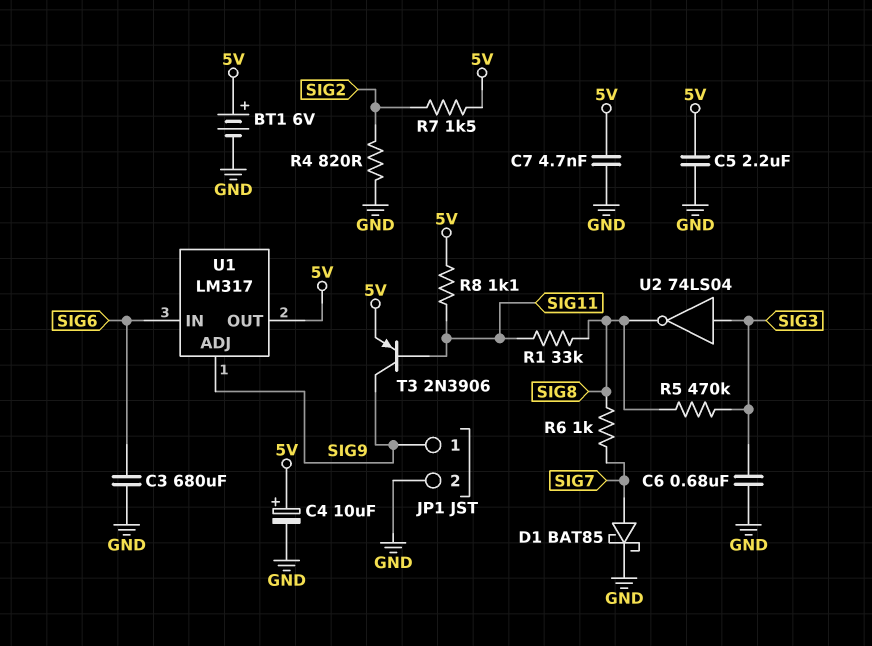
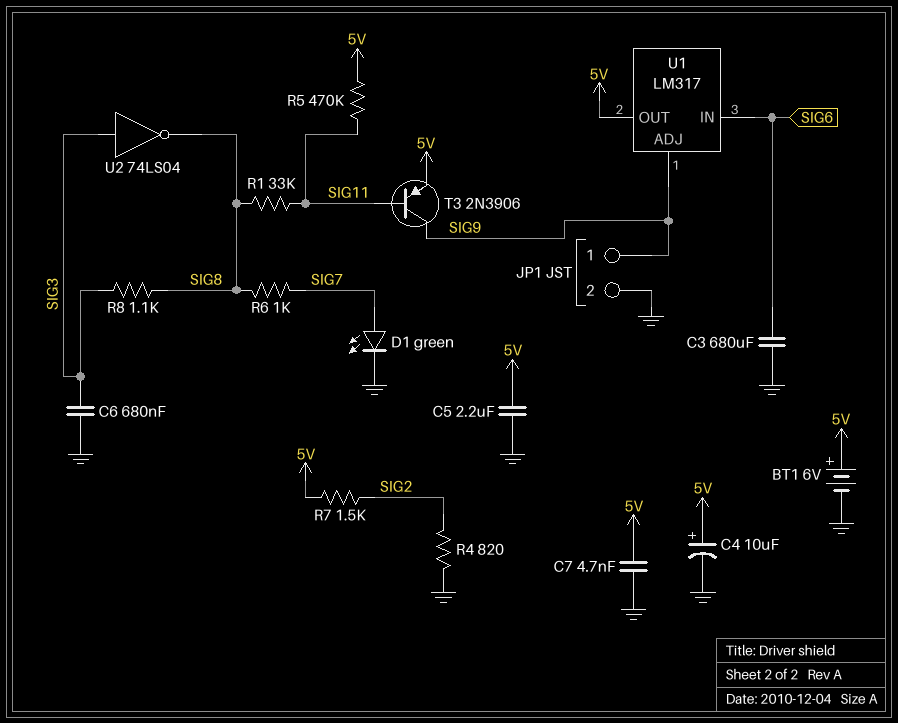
D1: schottky BAT85 (A SIG7, K GND) -> LED green (A SIG7, K GND)
R5: 470k (SIG3, SIG8) -> 470k (5V, SIG11)
R8: 1.1k (5V, SIG11) -> 1.1k (SIG3, SIG8)

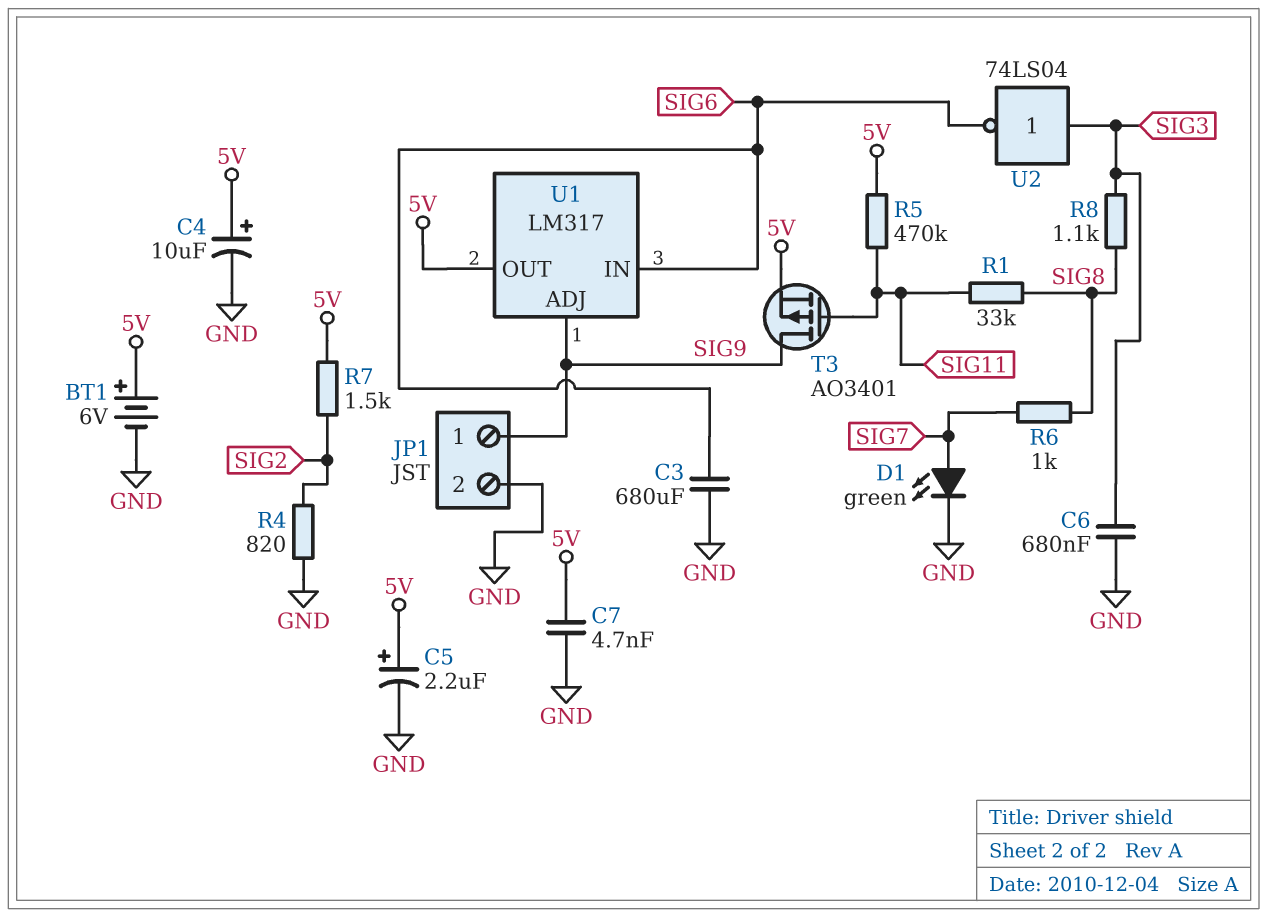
C5: 2.2uF (5V, GND) -> 2.2uF (plus 5V, minus GND)
T3: PNP 2N3906 (B SIG11, C SIG9, E 5V) -> PMOS AO3401 (G SIG11, D SIG9, S 5V)
U2: NOT 74LS04 (in SIG3, out SIG8) -> NOT 74LS04 (in SIG3, out SIG6)

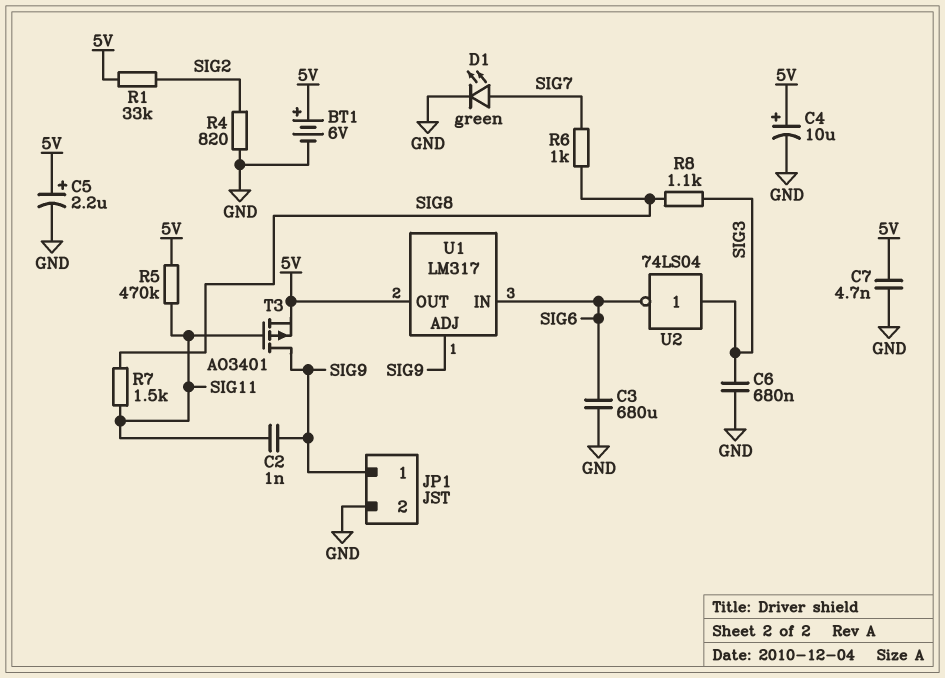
C2: none -> 1nF (SIG9, SIG11)
R1: 33k (SIG8, SIG11) -> 33k (5V, SIG2)
R7: 1.5k (5V, SIG2) -> 1.5k (SIG8, SIG11)

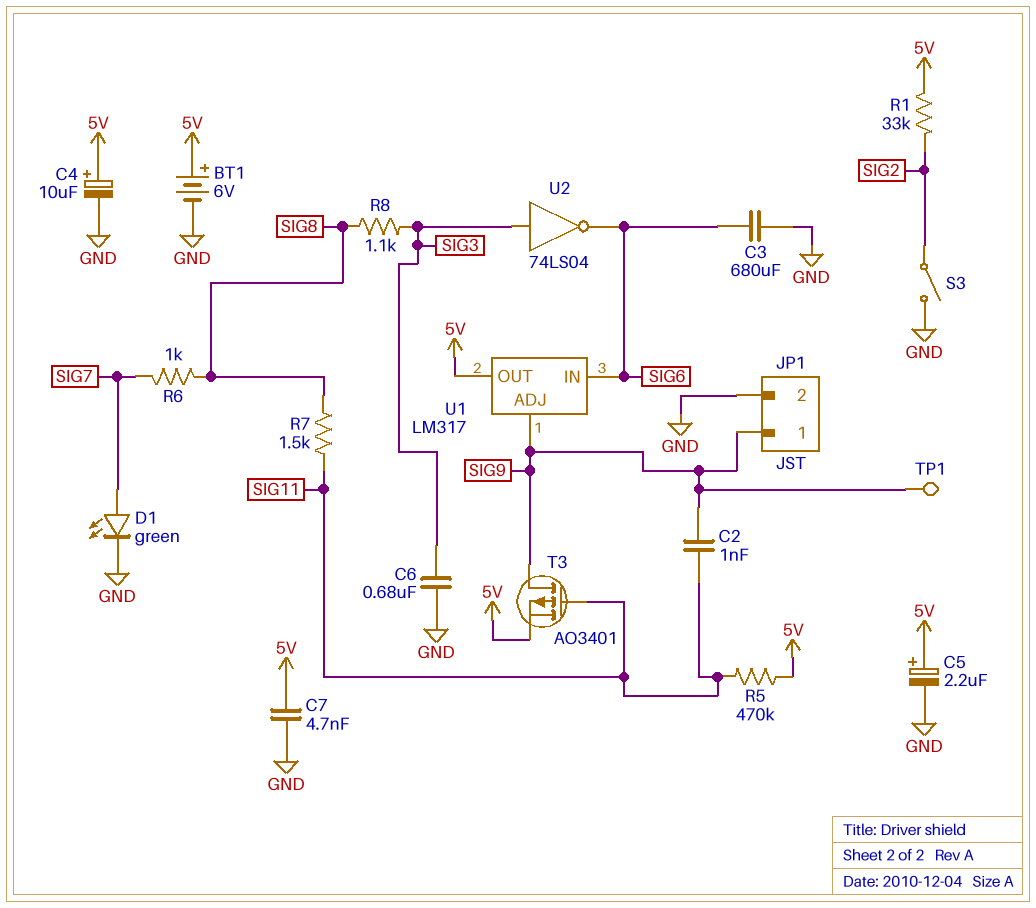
R4: 820 (GND, SIG2) -> none
S3: none -> switch (GND, SIG2)
TP1: none -> test point (SIG9)

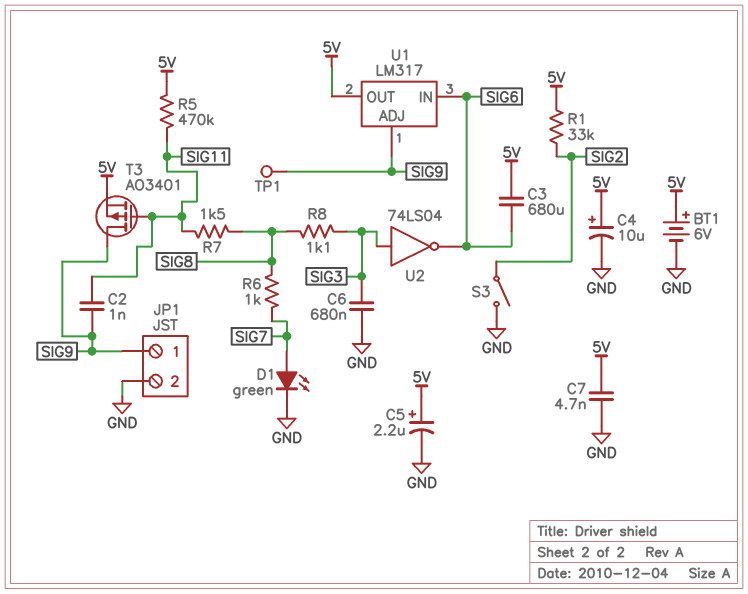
C3: 680uF (GND, SIG6) -> 680uF (5V, SIG6)

